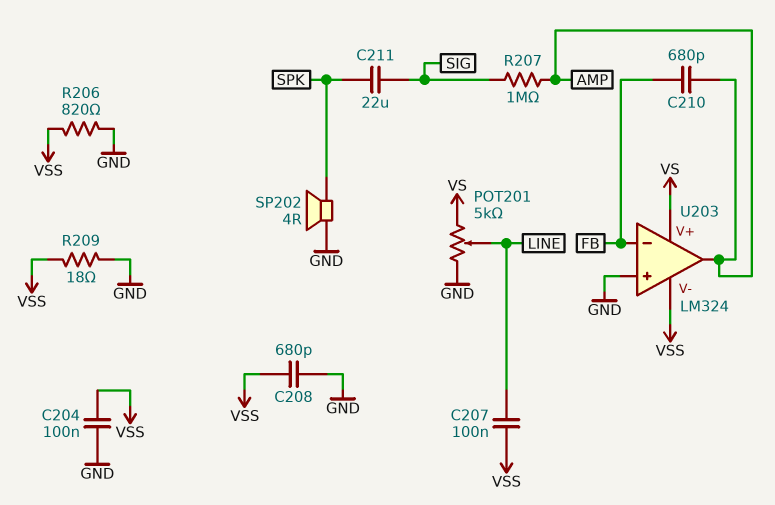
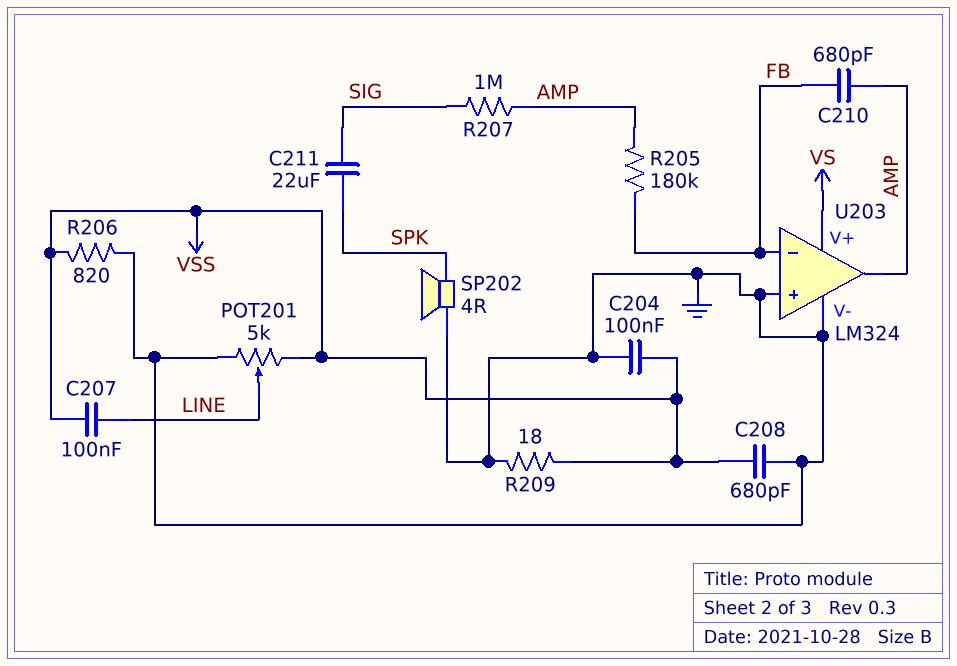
POT201: 5k (GND, VS, wiper LINE) -> 5k (GND, VSS, wiper LINE)
R205: none -> 180k (AMP, FB)
U203 pin V-: VSS -> GND

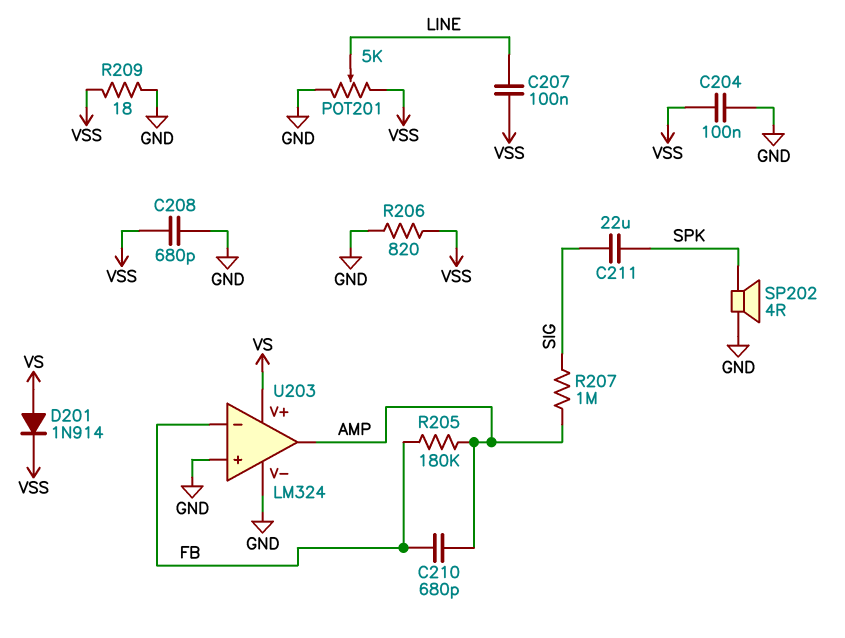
D201: none -> diode 1N914 (A VS, K VSS)

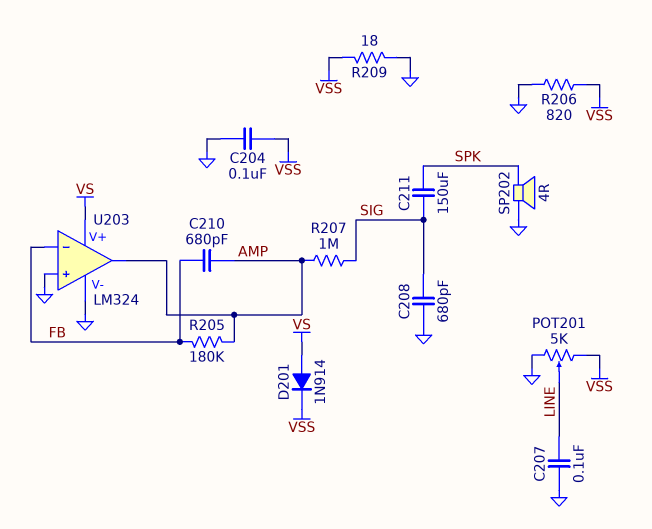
C207: 100nF (LINE, VSS) -> 100nF (GND, LINE)
C208: 680pF (GND, VSS) -> 680pF (GND, SIG)
C211: 22uF (SIG, SPK) -> 150uF (SIG, SPK)

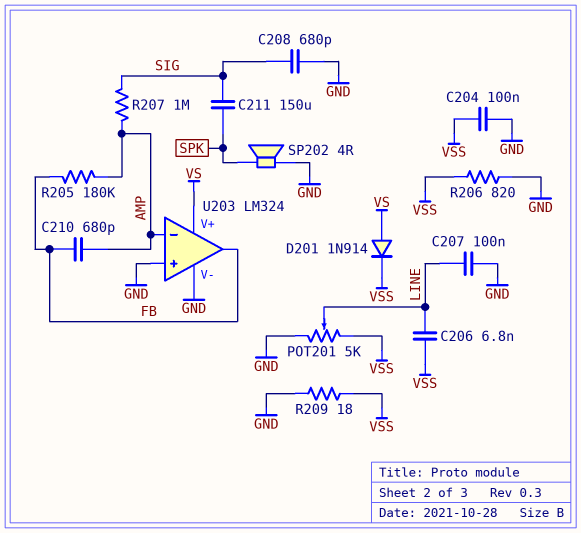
C206: none -> 6.8nF (LINE, VSS)
U203 pin in-: FB -> AMP
U203 pin out: AMP -> FB

